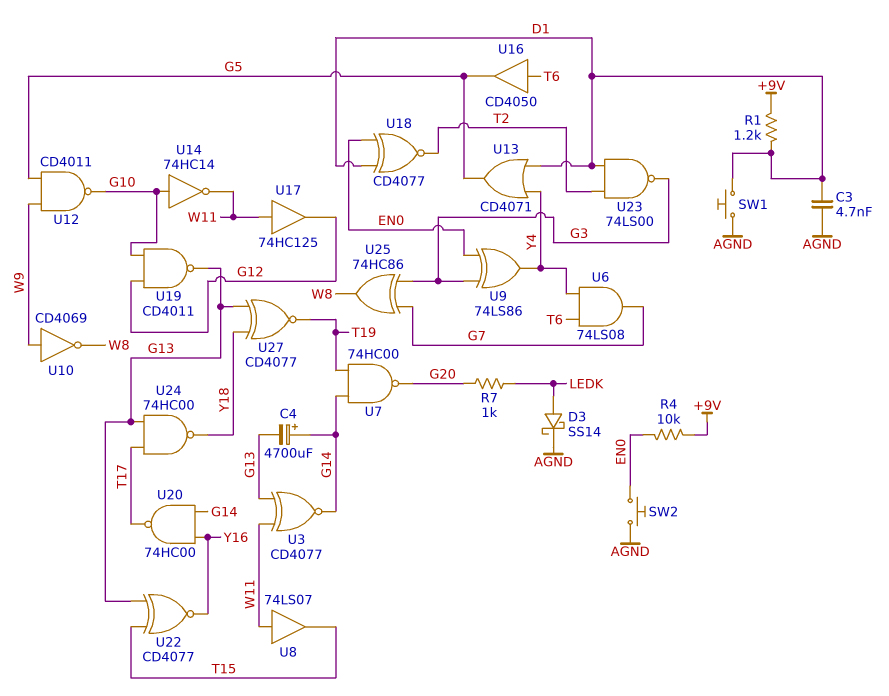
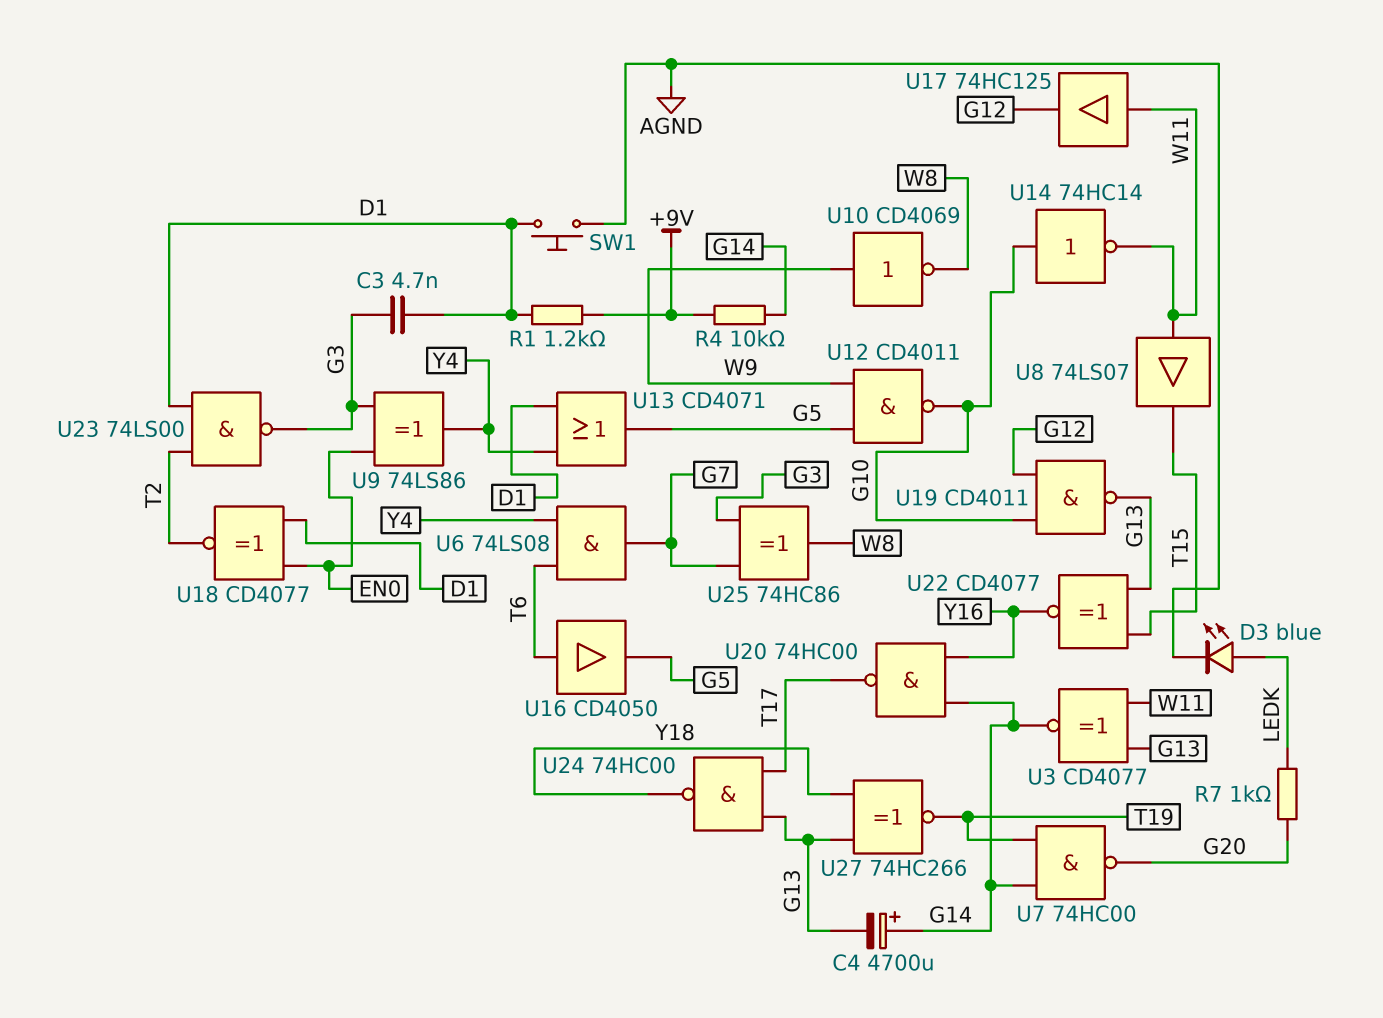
C3: 4.7nF (AGND, D1) -> 4.7nF (D1, G3)
D3: schottky SS14 (A LEDK, K AGND) -> LED blue (A LEDK, K AGND)
R4: 10k (+9V, EN0) -> 10k (+9V, G14)
SW2: button (AGND, EN0) -> none
U27: XNOR CD4077 (in G13, in Y18, out T19) -> XNOR 74HC266 (in G13, in Y18, out T19)

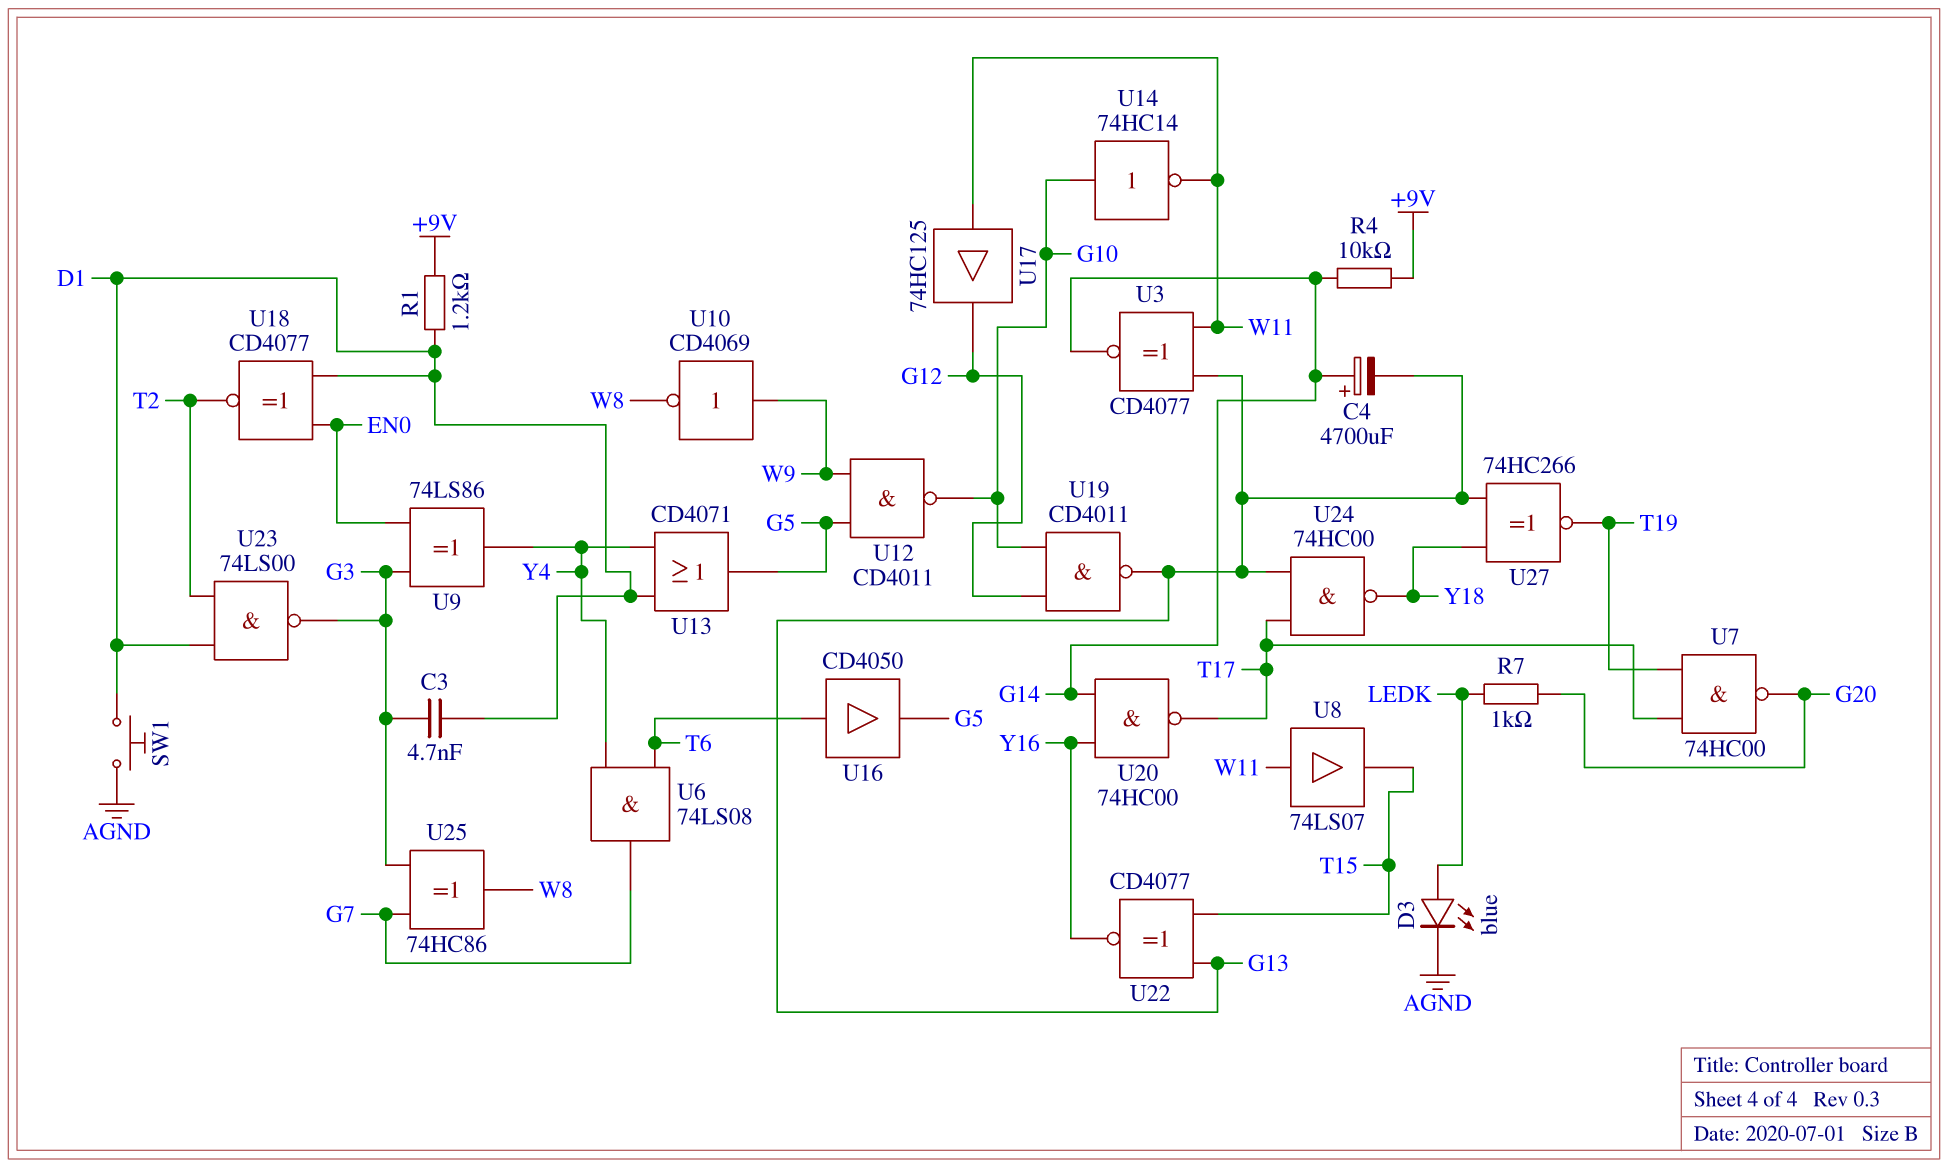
U7: NAND 74HC00 (in G14, in T19, out G20) -> NAND 74HC00 (in T17, in T19, out G20)

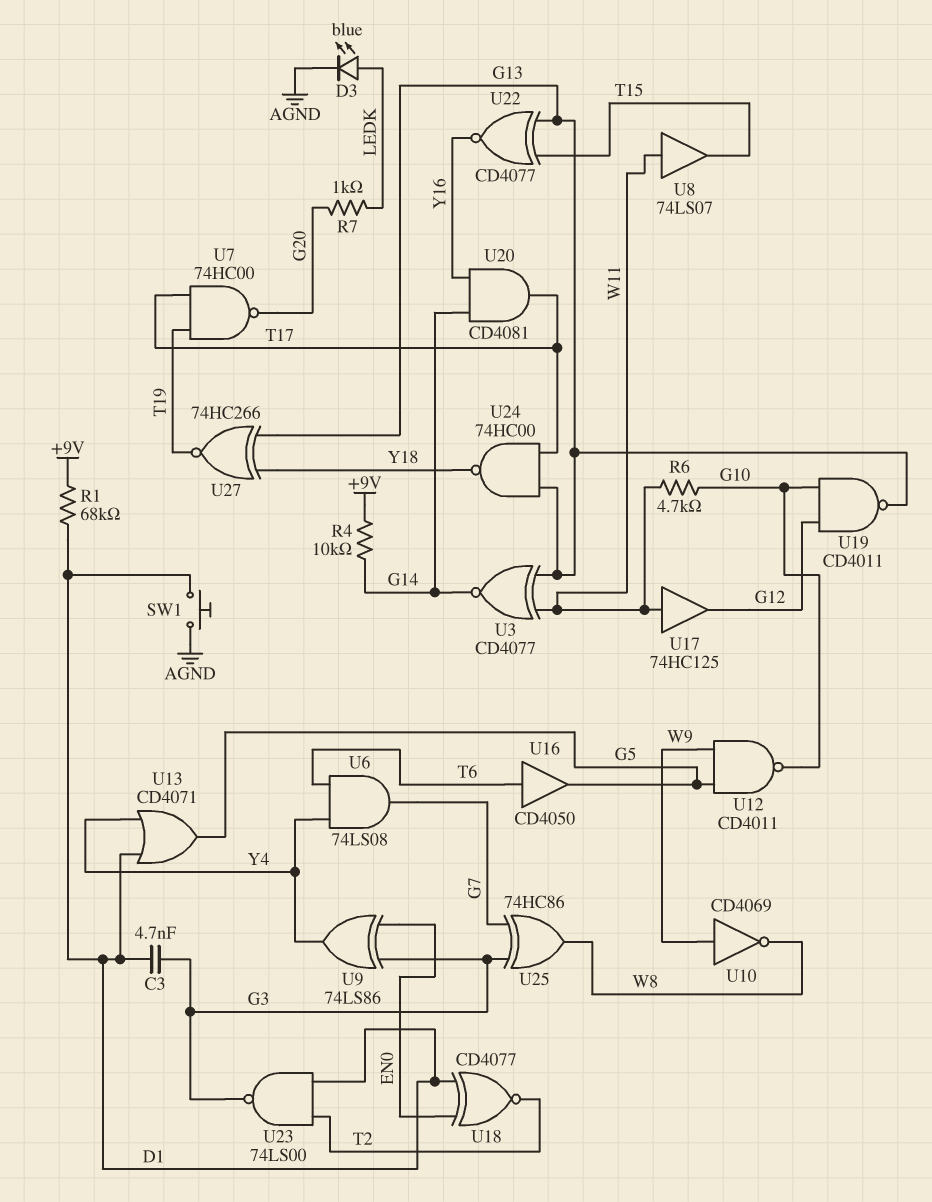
C4: 4700uF (plus G14, minus G13) -> none
R1: 1.2k (+9V, D1) -> 68k (+9V, D1)
R6: none -> 4.7k (G10, W11)
U14: NOT 74HC14 (in G10, out W11) -> none
U20: NAND 74HC00 (in G14, in Y16, out T17) -> AND CD4081 (in G14, in Y16, out T17)

